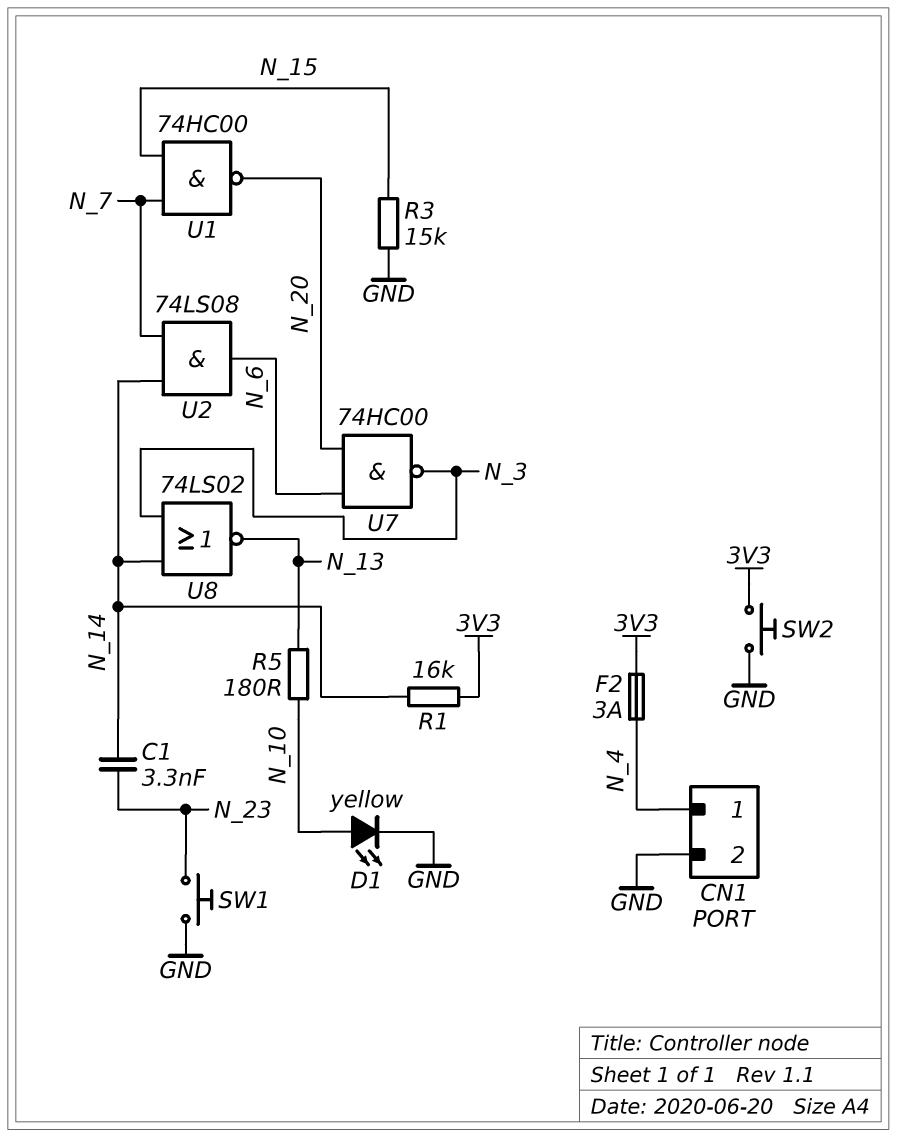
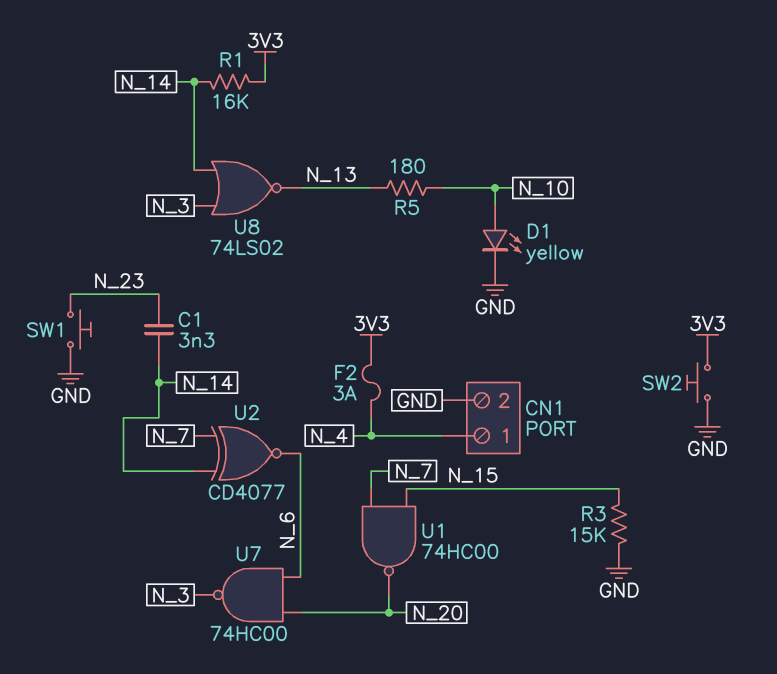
U2: AND 74LS08 (in N_7, in N_14, out N_6) -> XNOR CD4077 (in N_7, in N_14, out N_6)

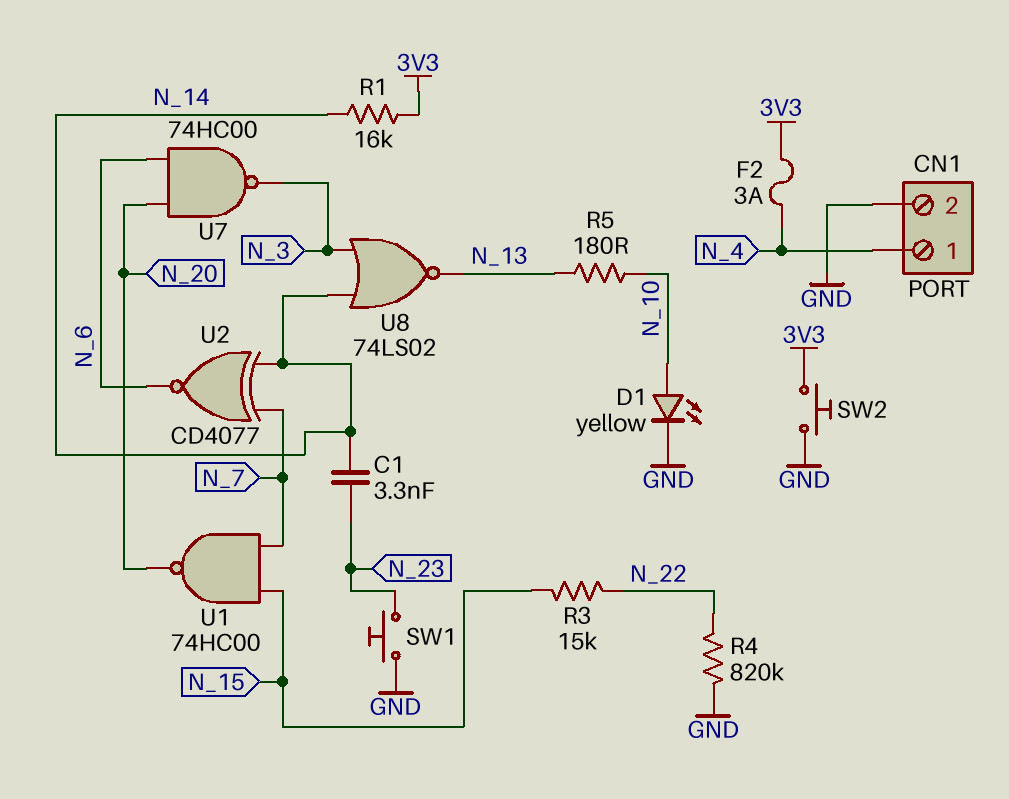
R3: 15k (GND, N_15) -> 15k (N_15, N_22)
R4: none -> 820k (GND, N_22)

